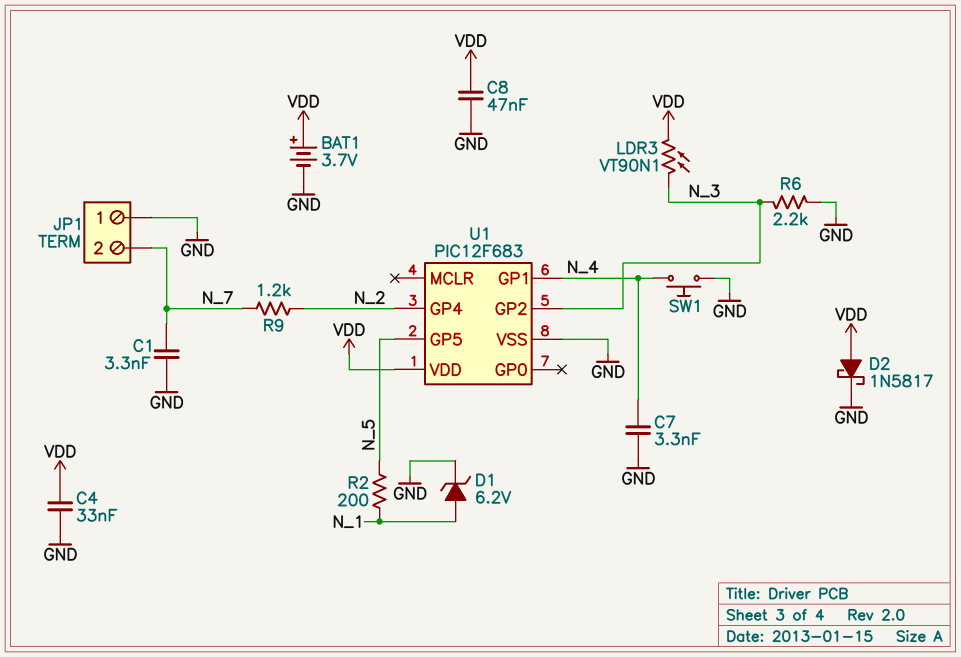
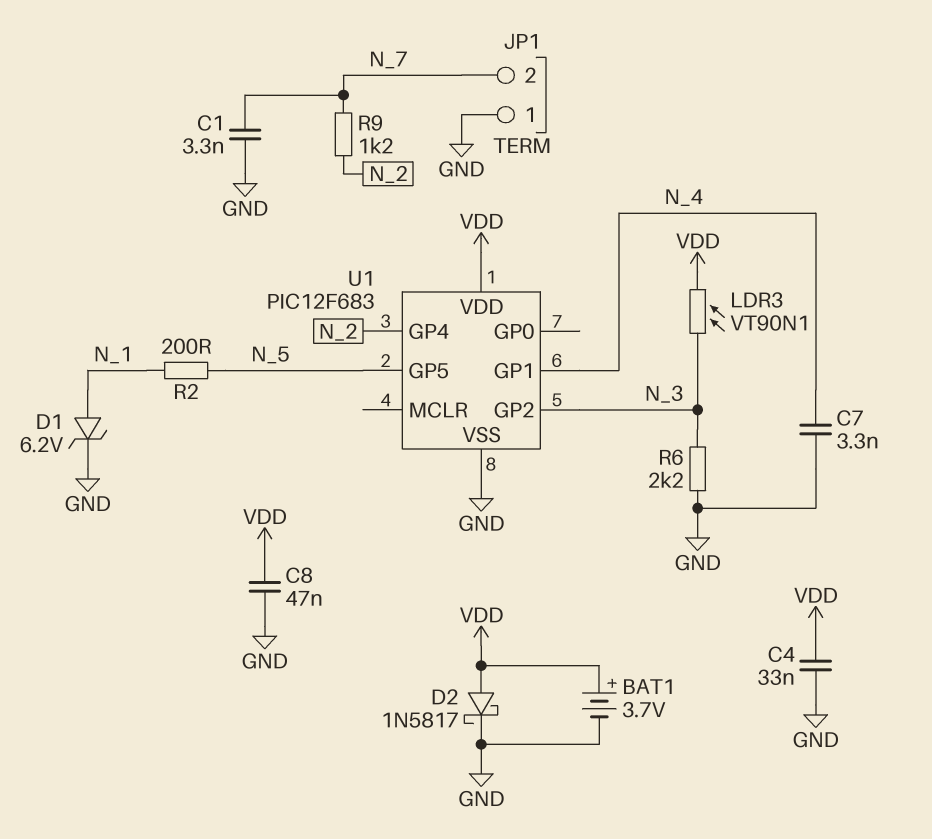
SW1: button (GND, N_4) -> none

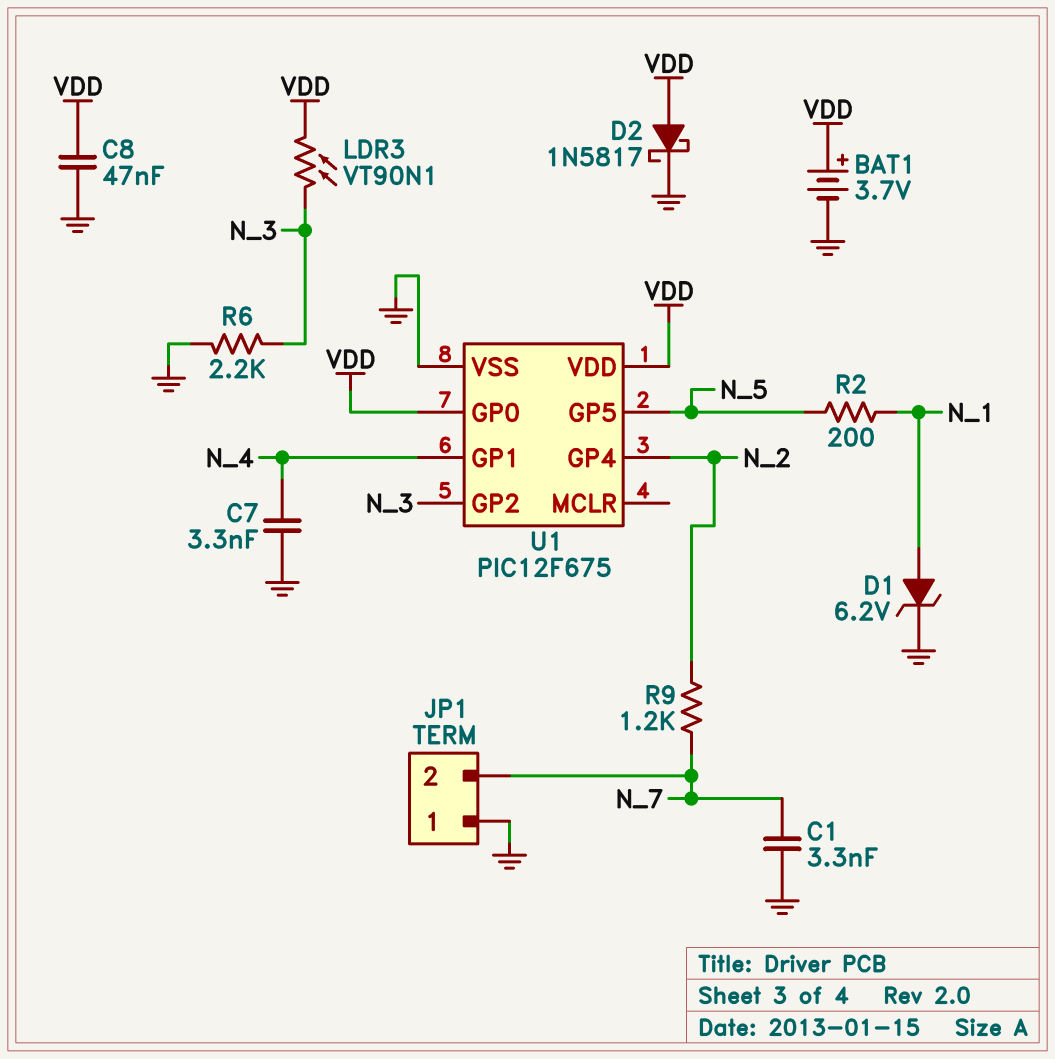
C4: 33nF (GND, VDD) -> none
U1: PIC12F683 -> PIC12F675
U1 pin GP0: none -> VDD

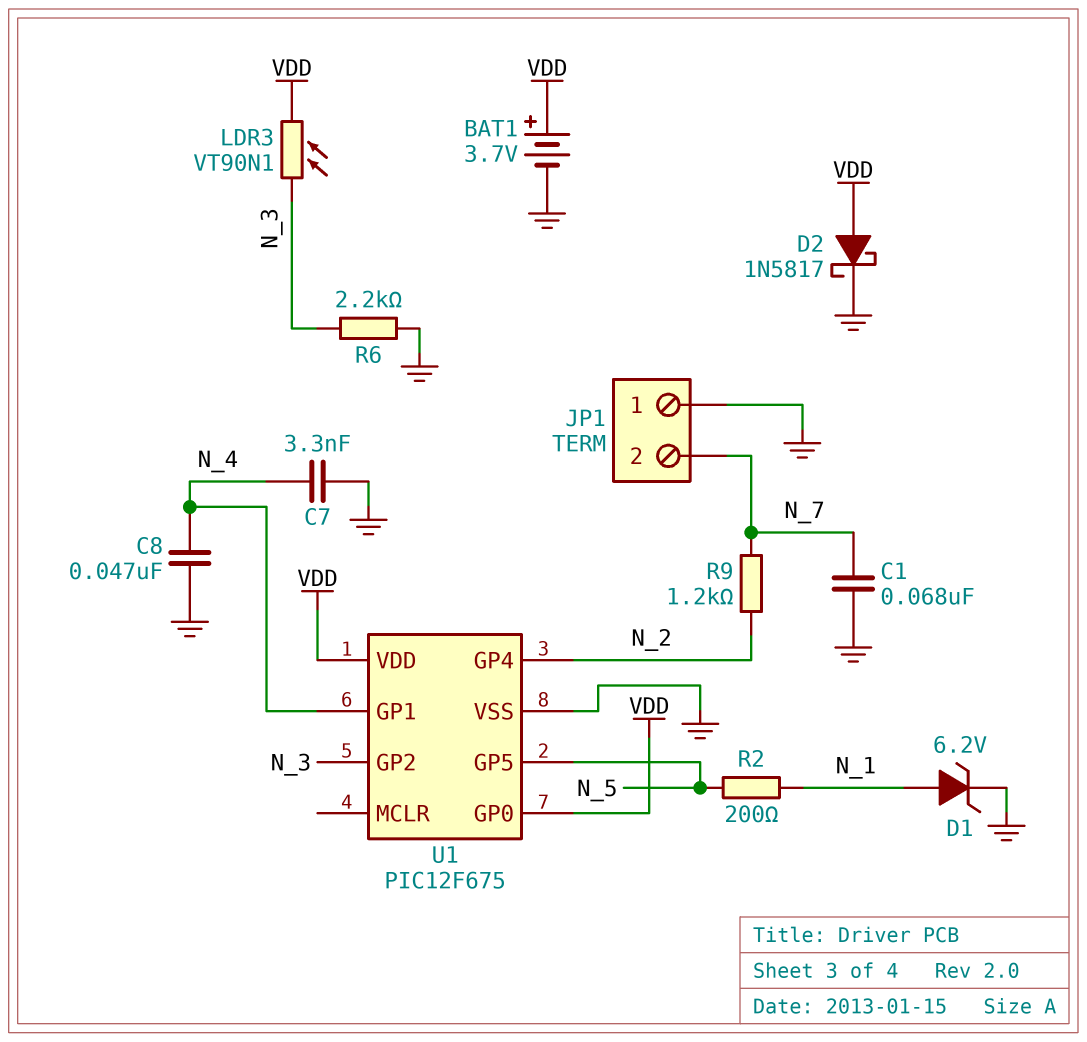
C1: 3.3nF (GND, N_7) -> 68nF (GND, N_7)
C8: 47nF (GND, VDD) -> 47nF (GND, N_4)

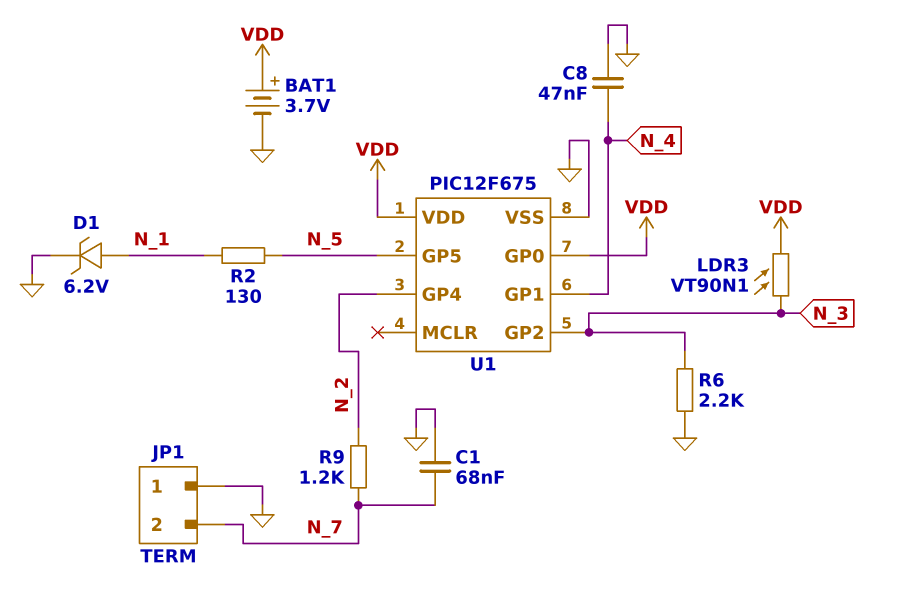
C7: 3.3nF (GND, N_4) -> none
D2: schottky 1N5817 (A VDD, K GND) -> none
R2: 200 (N_1, N_5) -> 130 (N_1, N_5)

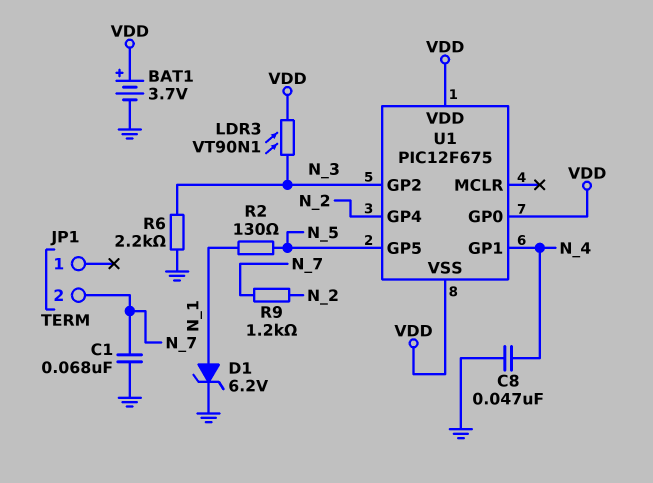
JP1 pin 1: GND -> none
U1 pin VSS: GND -> VDD

